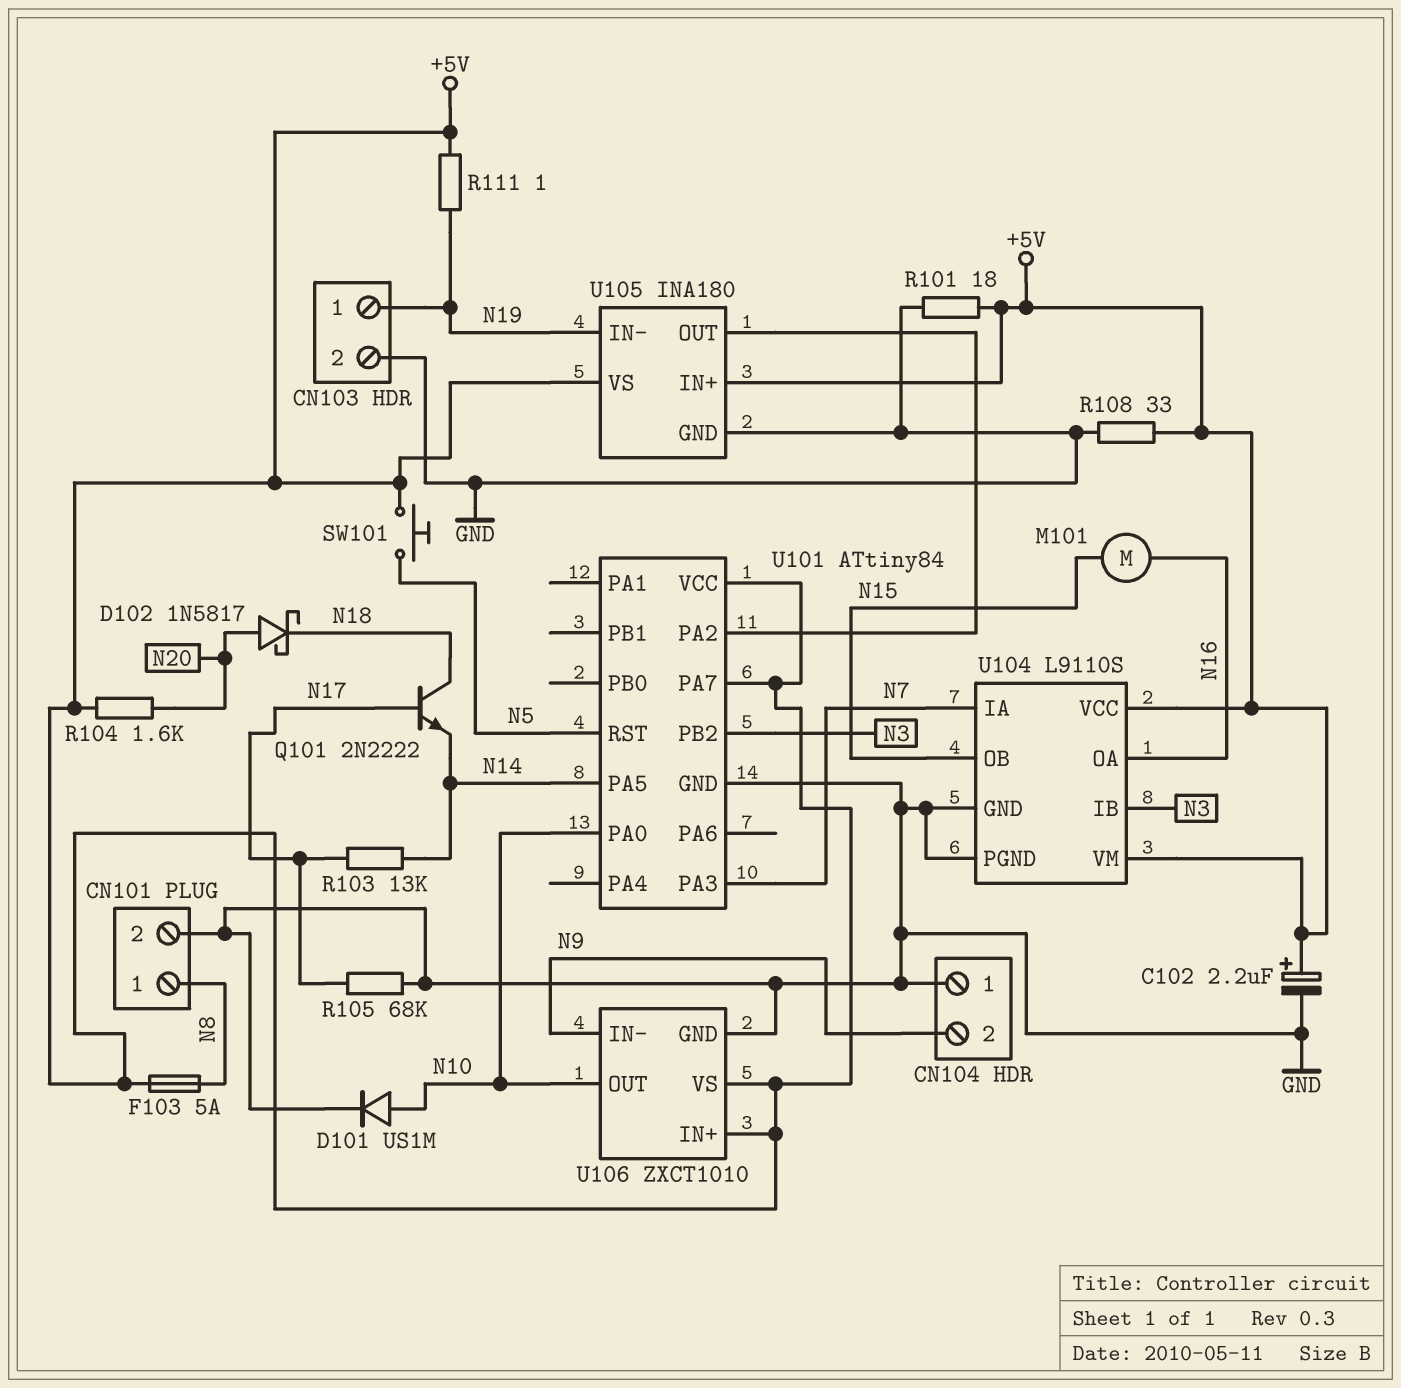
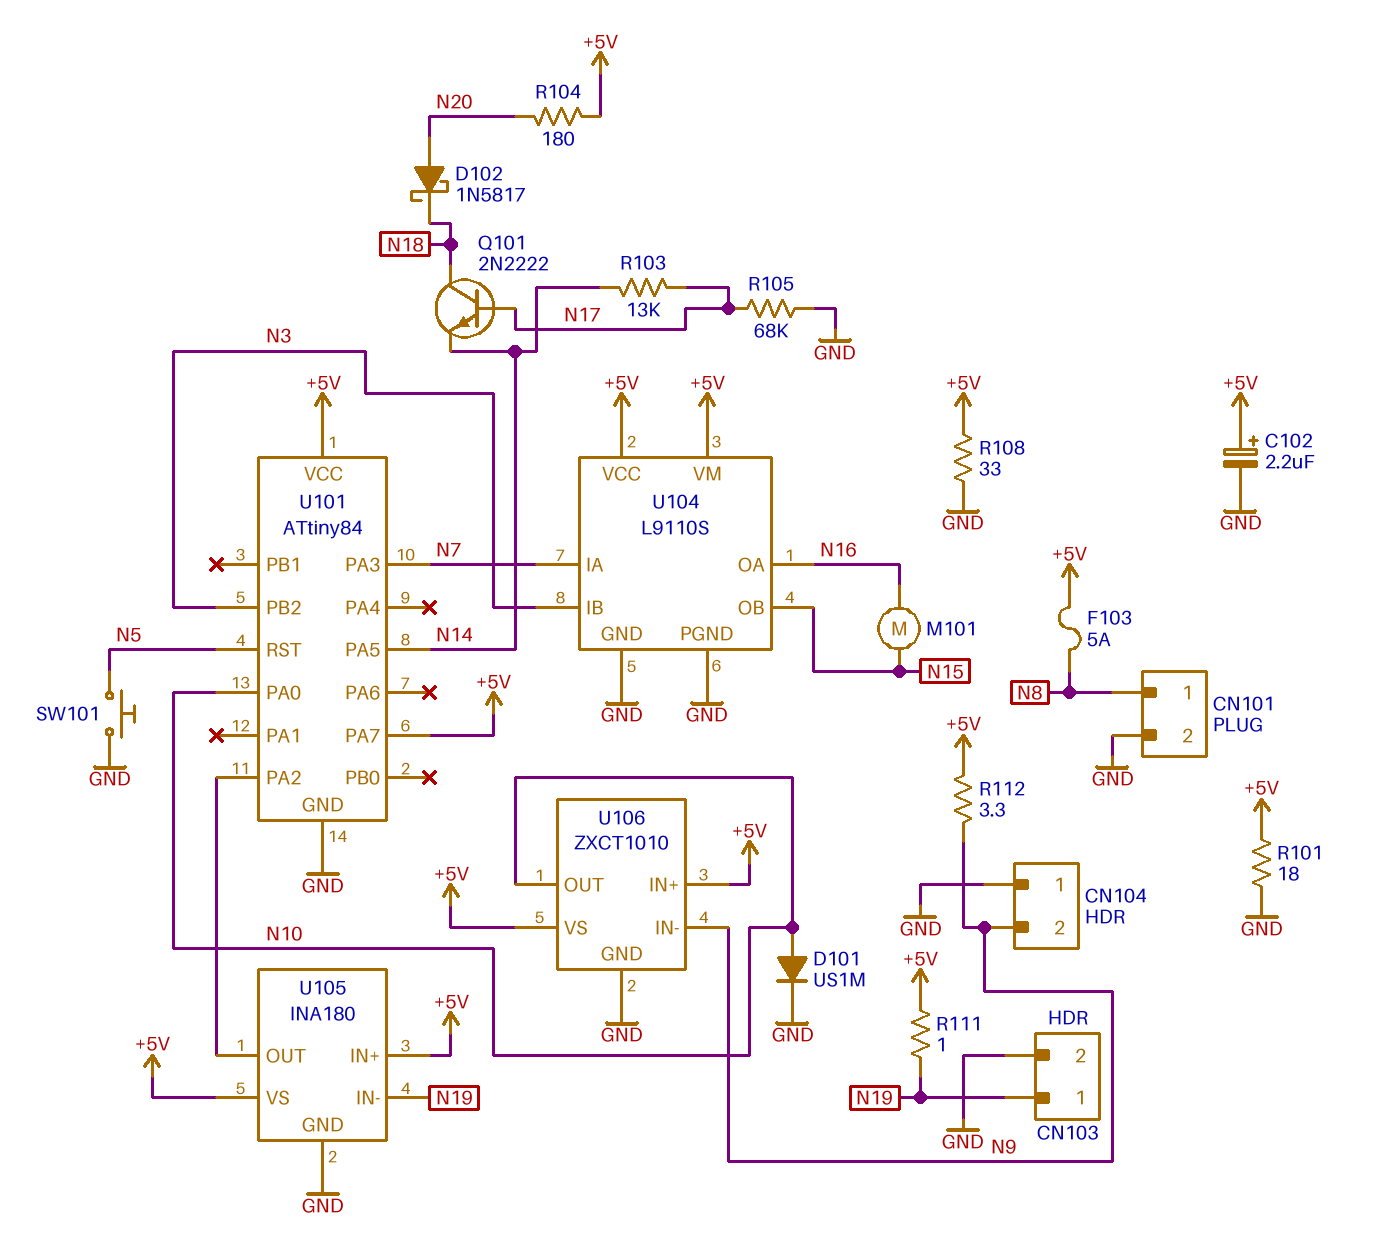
R104: 1.6k (+5V, N20) -> 180 (+5V, N20)
R112: none -> 3.3 (+5V, N9)
SW101: button (+5V, N5) -> button (GND, N5)

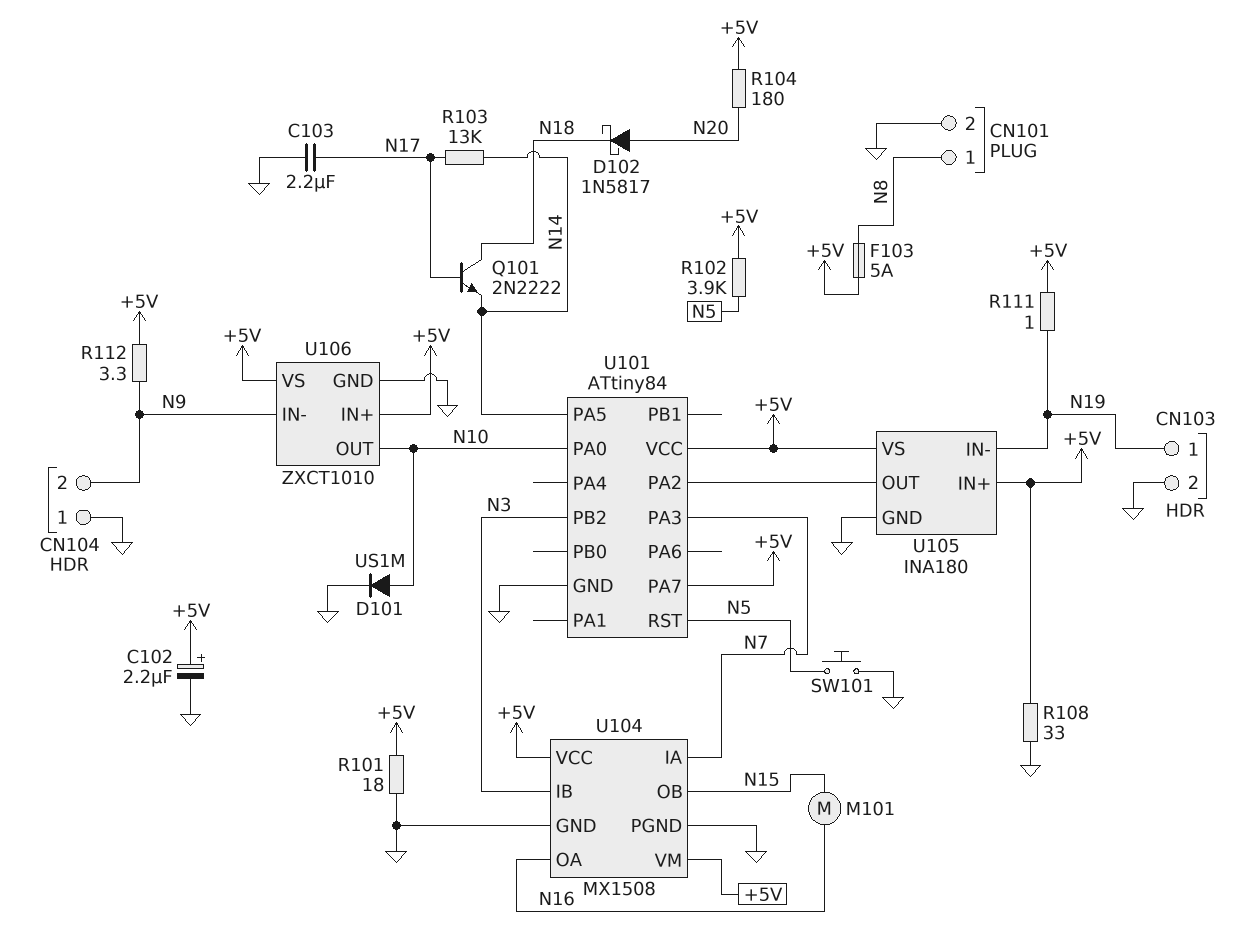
C103: none -> 2.2uF (GND, N17)
R102: none -> 3.9k (+5V, N5)
R105: 68k (GND, N17) -> none
U104: L9110S -> MX1508

